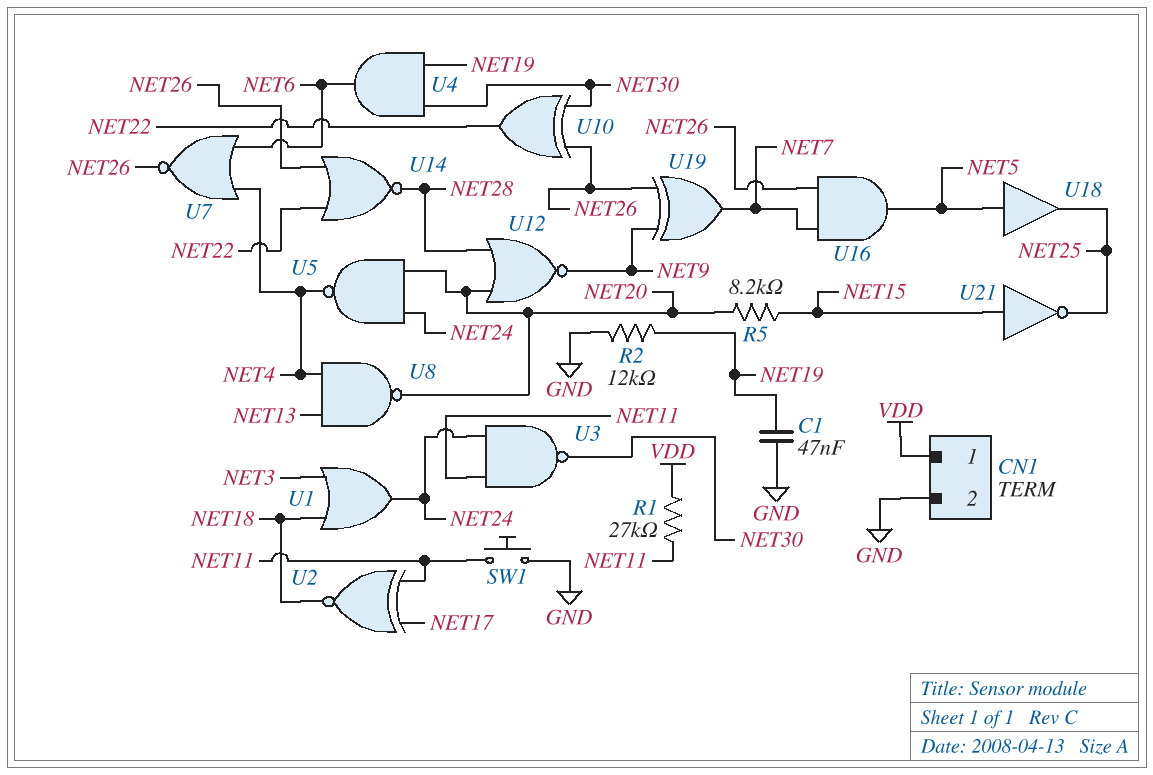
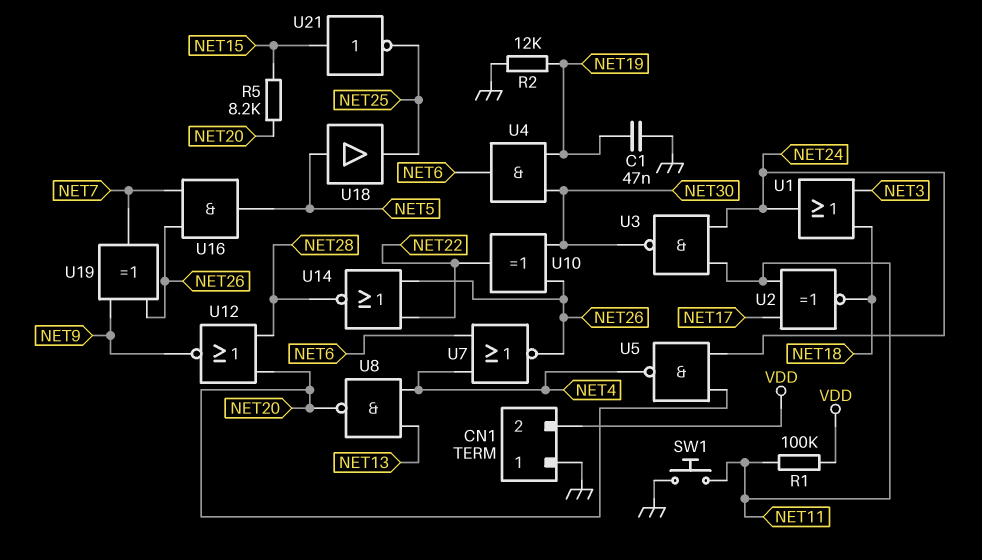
CN1 pin 1: VDD -> GND
CN1 pin 2: GND -> VDD
R1: 27k (NET11, VDD) -> 100k (NET11, VDD)

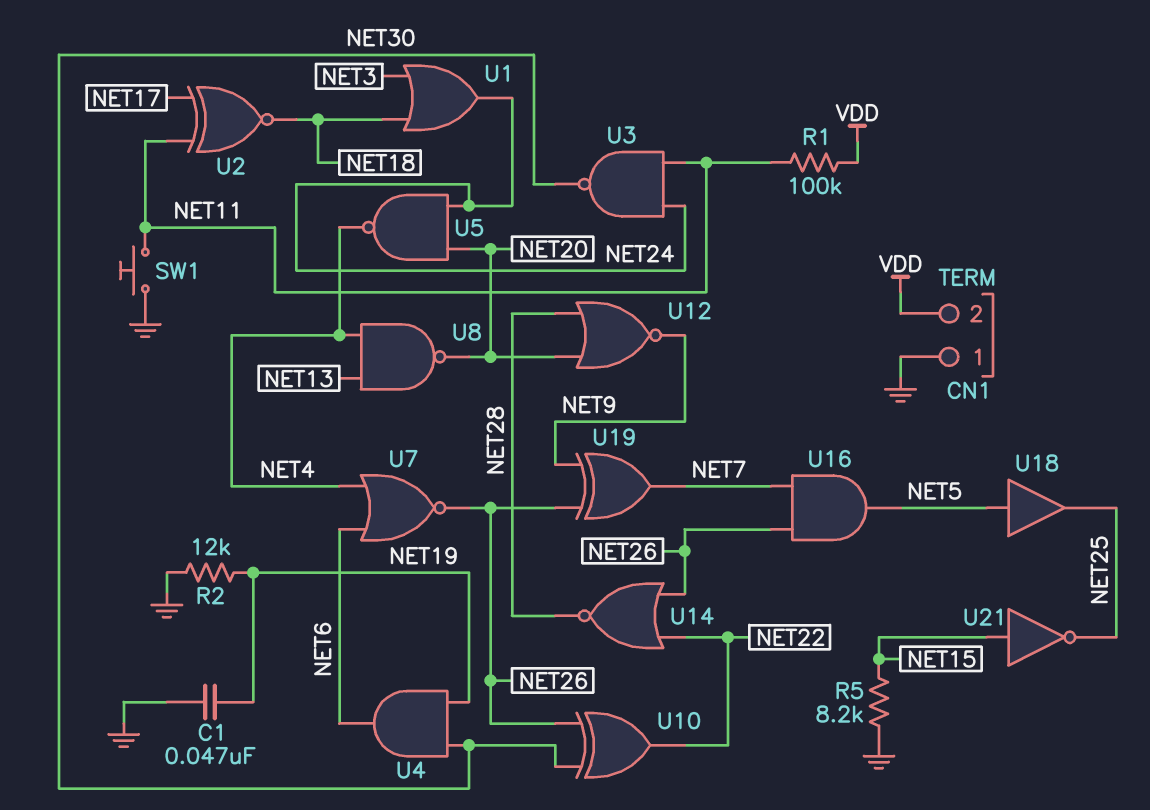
R5: 8.2k (NET15, NET20) -> 8.2k (GND, NET15)

